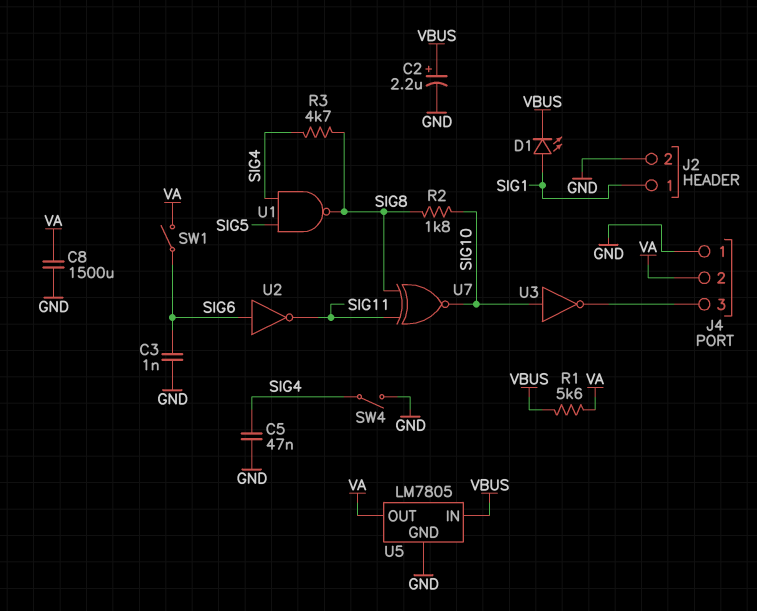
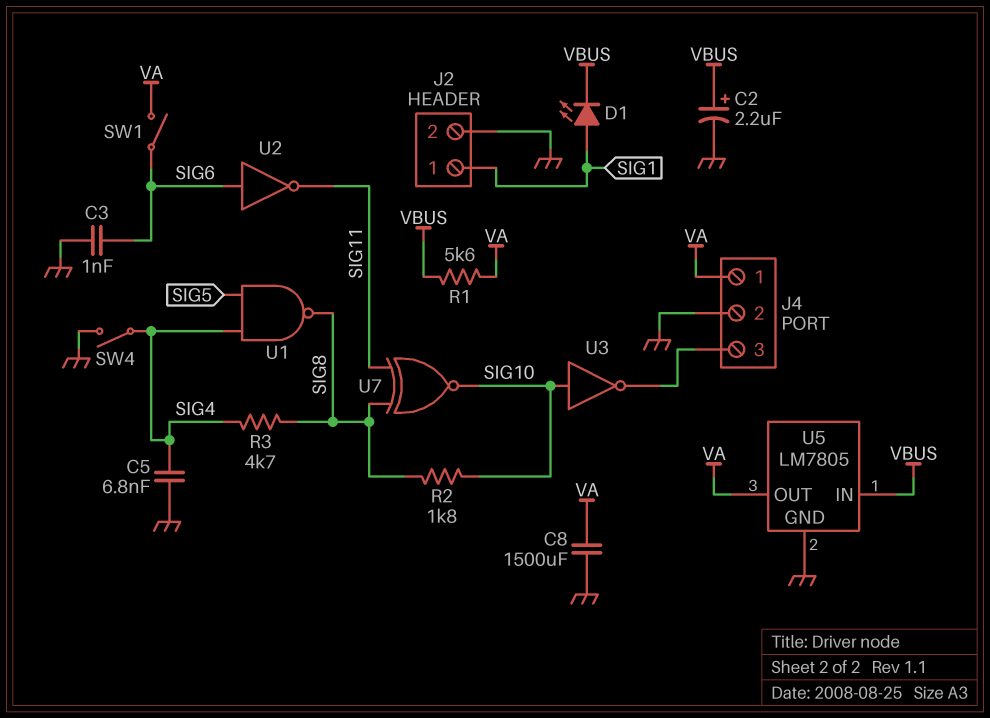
C5: 47nF (GND, SIG4) -> 6.8nF (GND, SIG4)
J4 pin 1: GND -> VA
J4 pin 2: VA -> GND

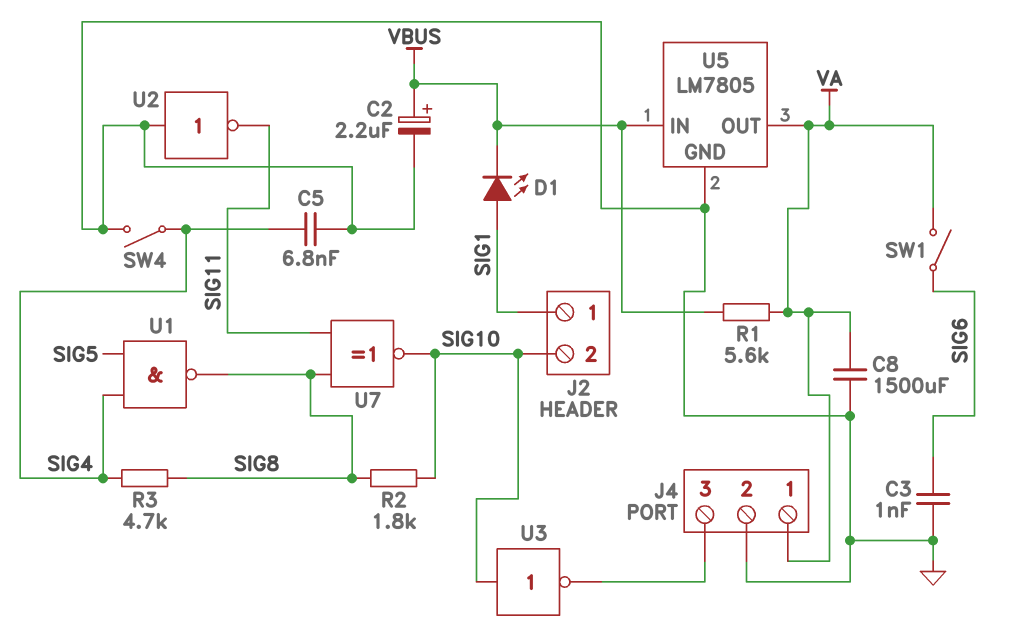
J2 pin 2: GND -> SIG10
U2: NOT (in SIG6, out SIG11) -> NOT (in GND, out SIG11)

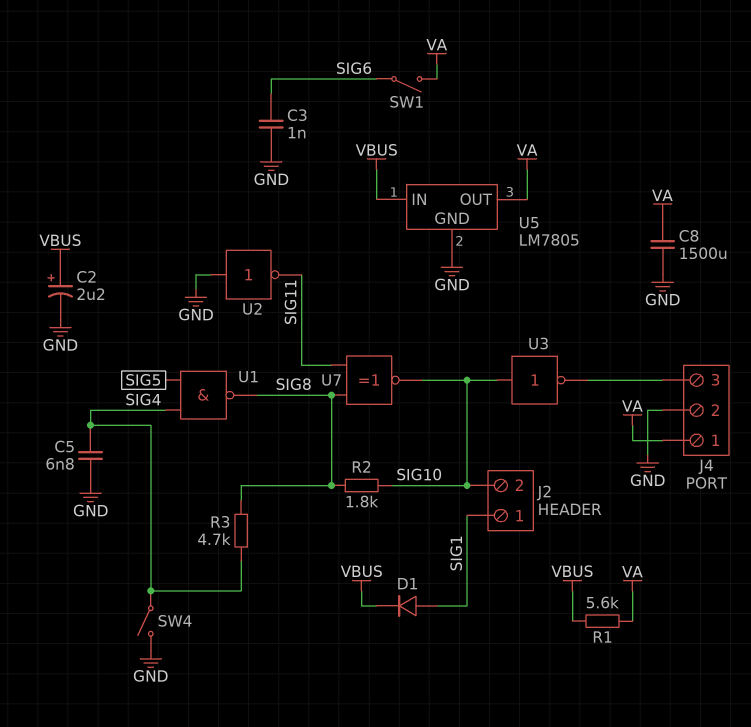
D1: LED (A SIG1, K VBUS) -> diode (A SIG1, K VBUS)

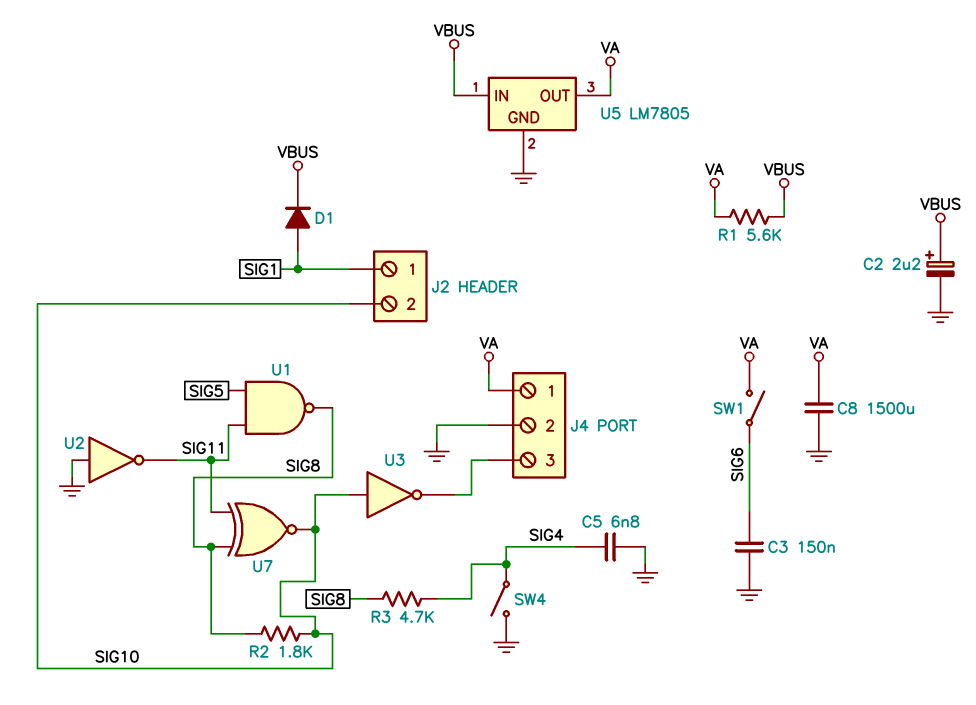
C3: 1nF (GND, SIG6) -> 150nF (GND, SIG6)
U1: NAND (in SIG4, in SIG5, out SIG8) -> NAND (in SIG5, in SIG11, out SIG8)

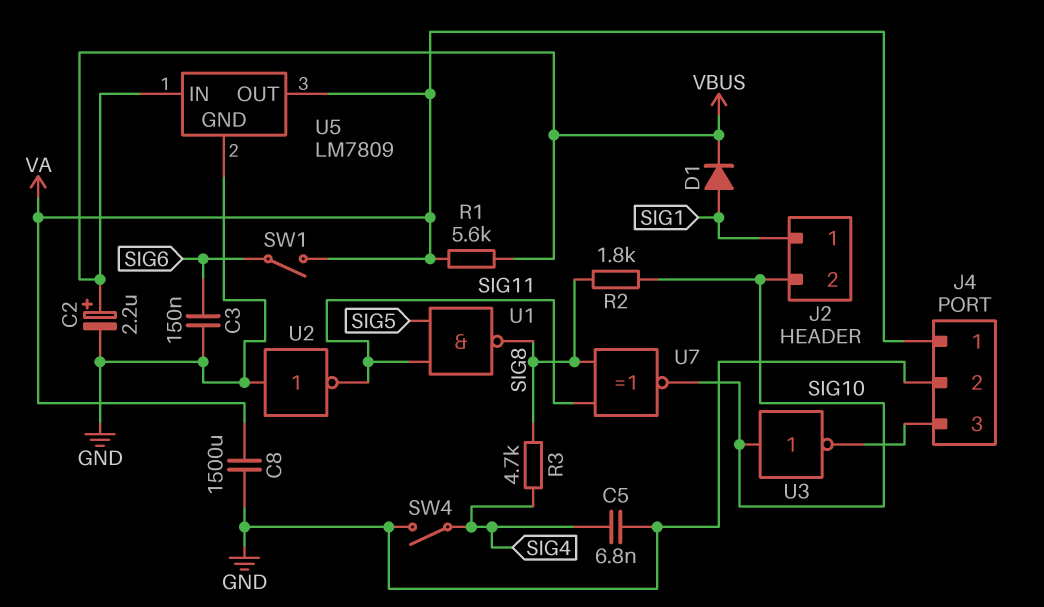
U5: LM7805 -> LM7809

